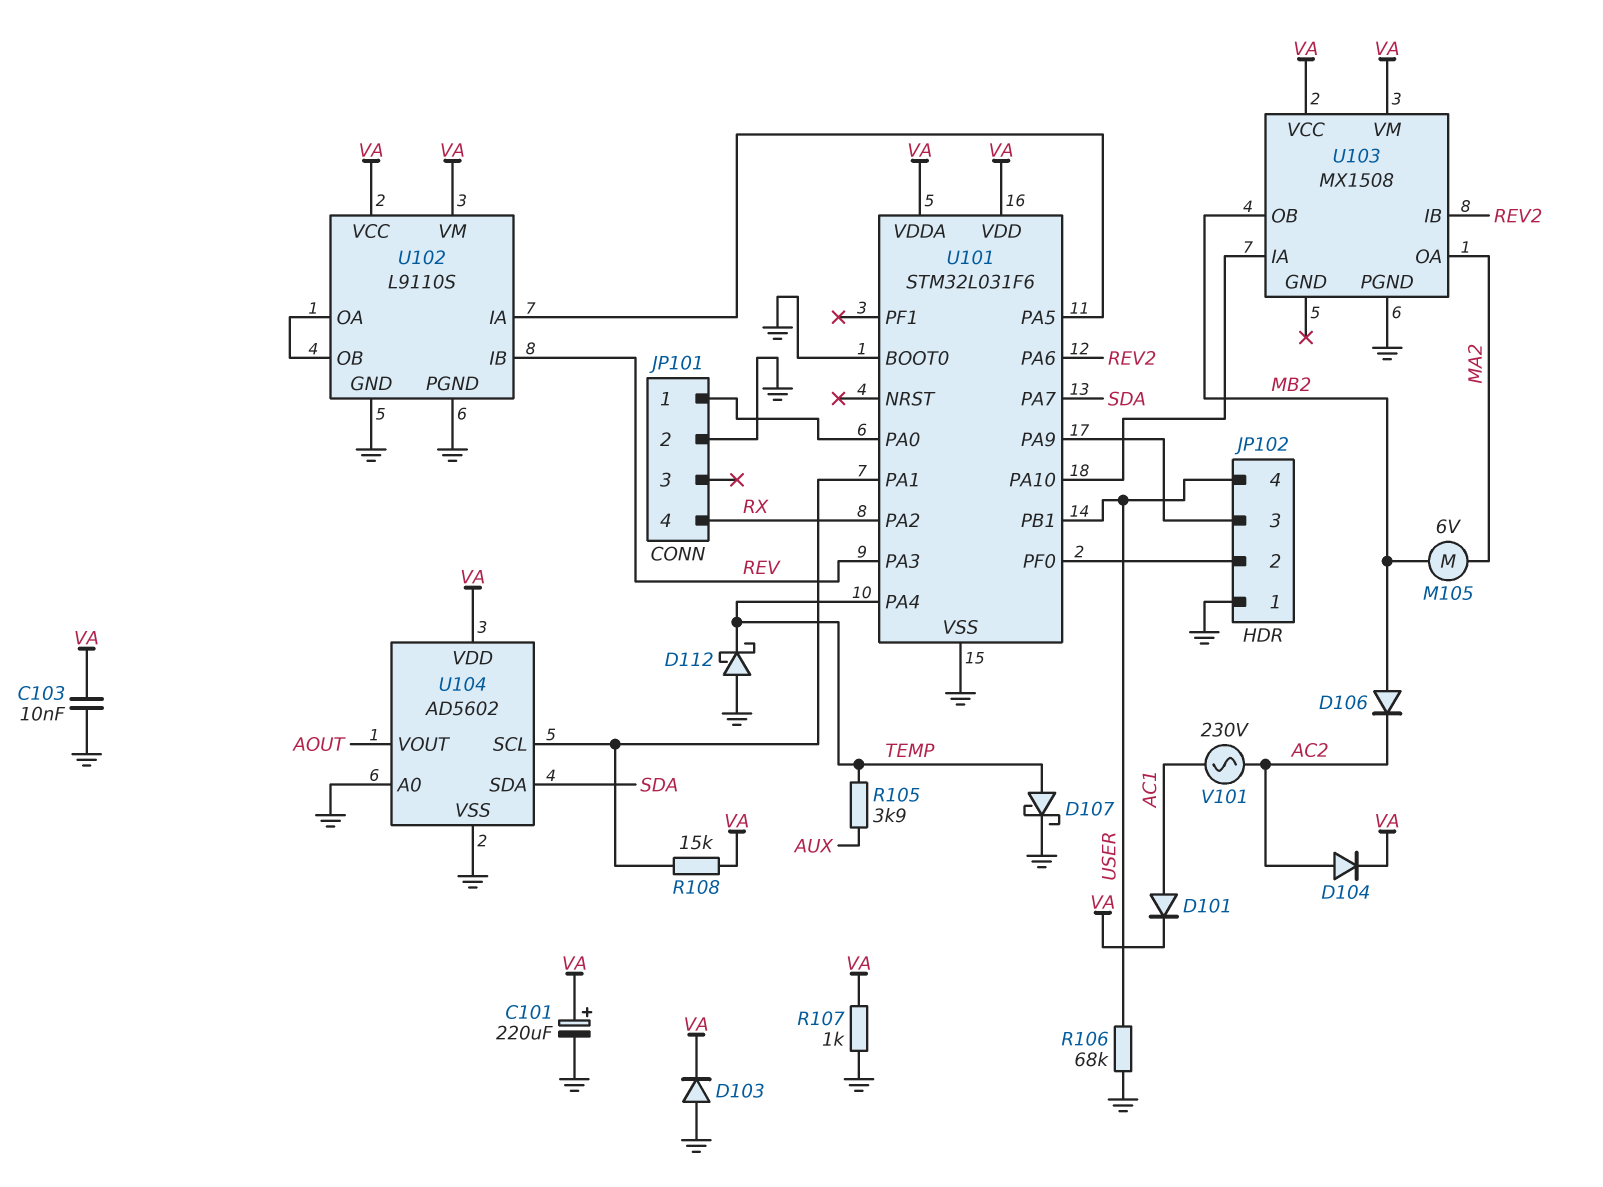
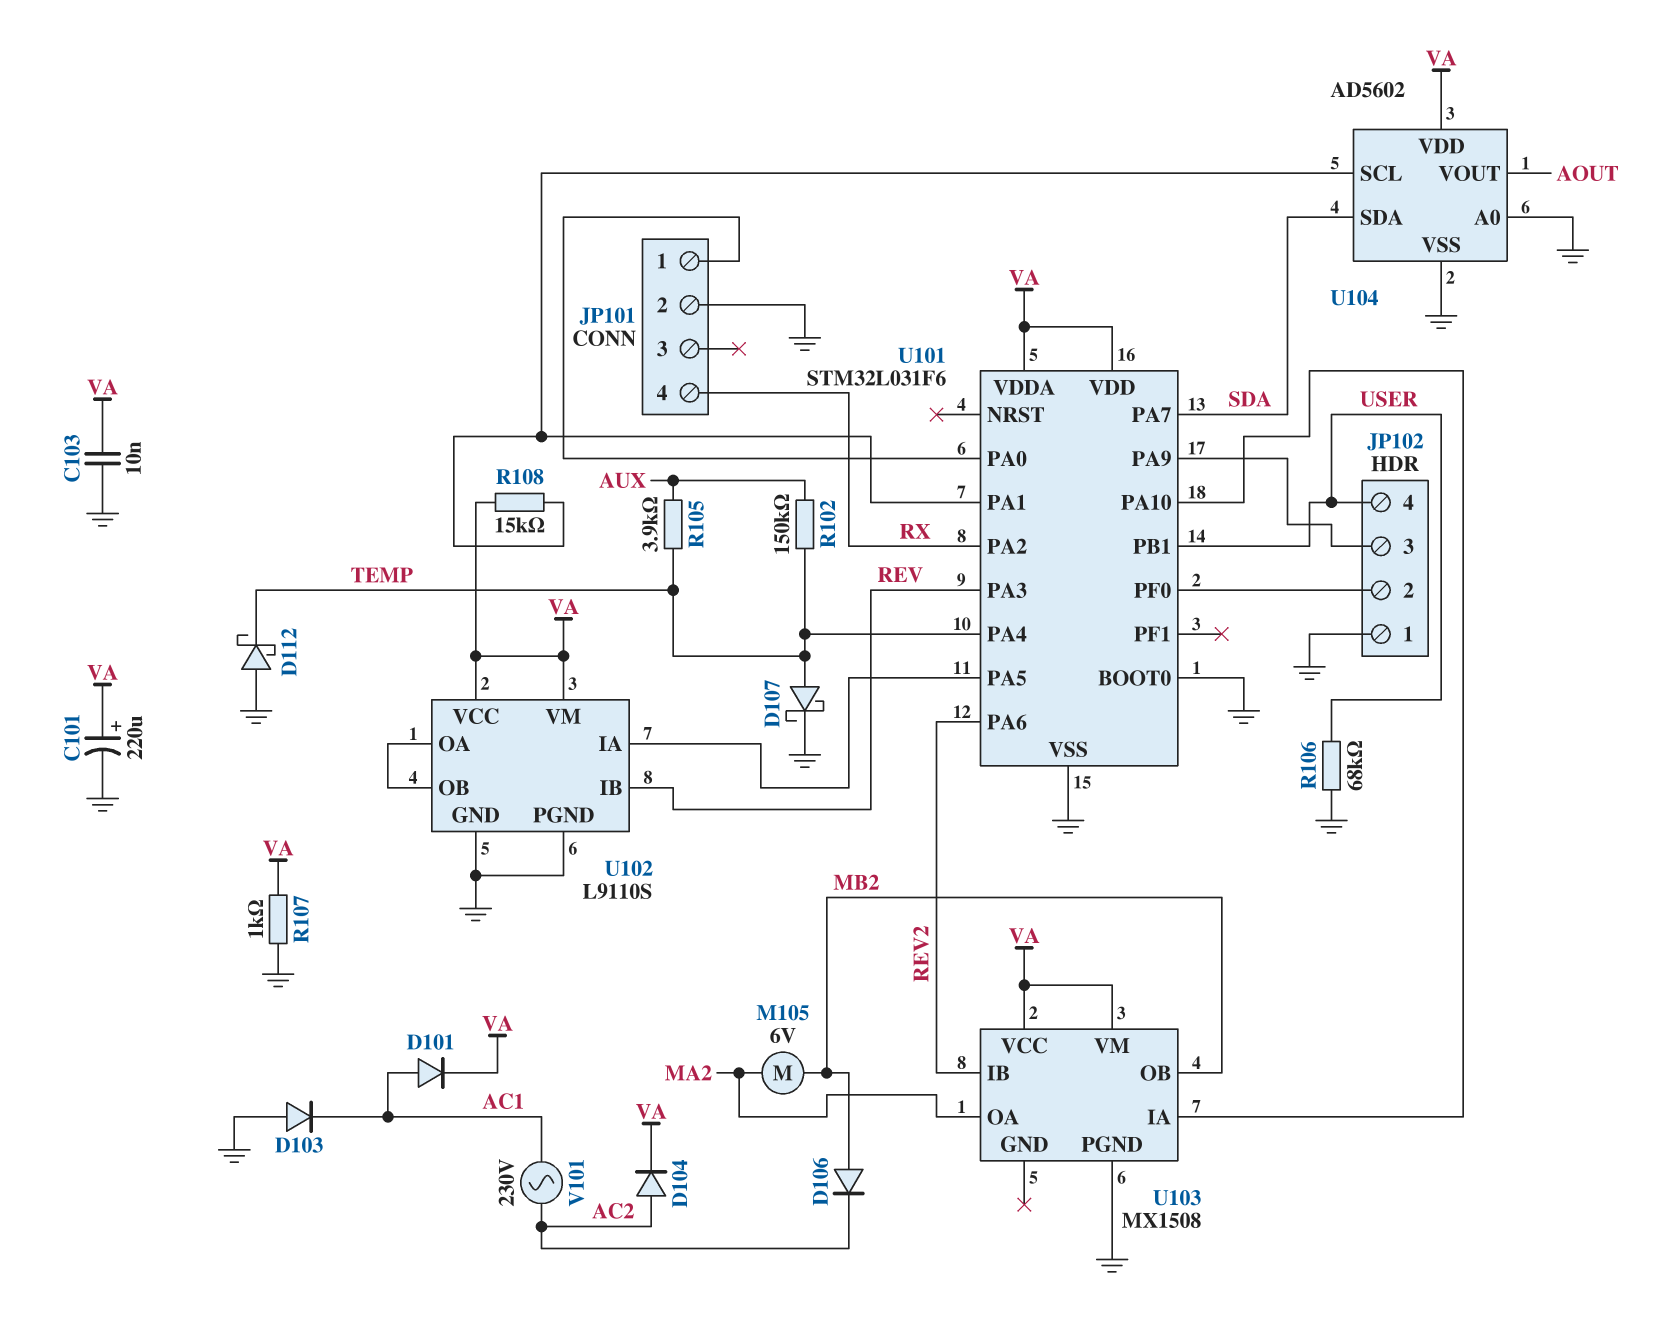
D103: diode (A GND, K VA) -> diode (A GND, K AC1)
R102: none -> 150k (AUX, TEMP)

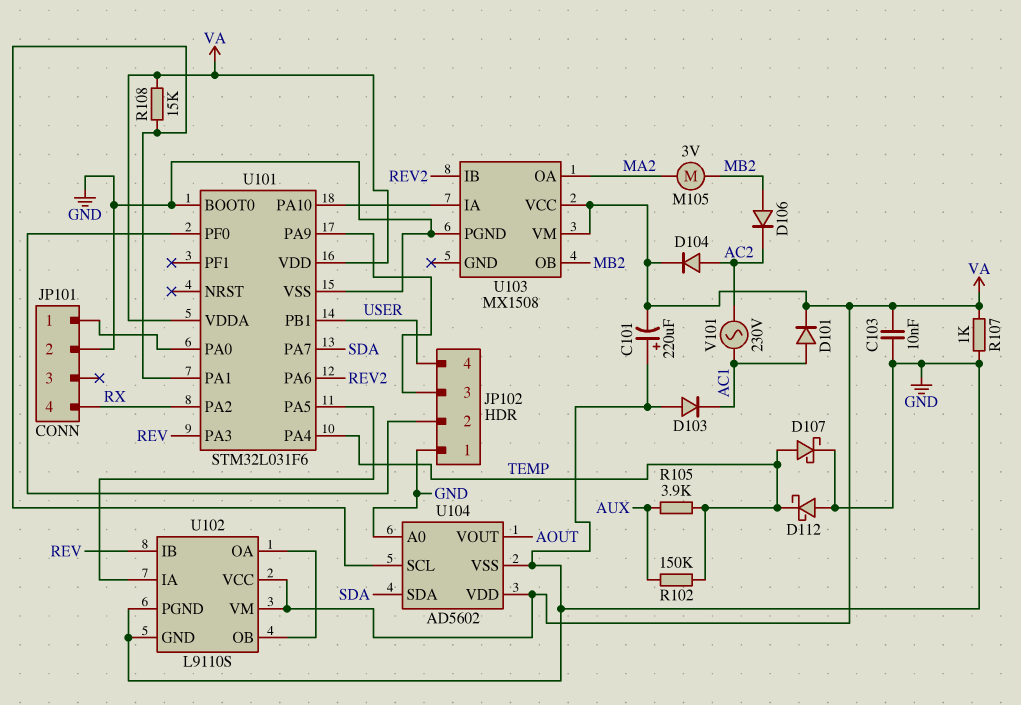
C101: 220uF (plus VA, minus GND) -> 220uF (plus GND, minus VA)
M105: motor 6V (MA2, MB2) -> motor 3V (MA2, MB2)
R106: 68k (GND, USER) -> none

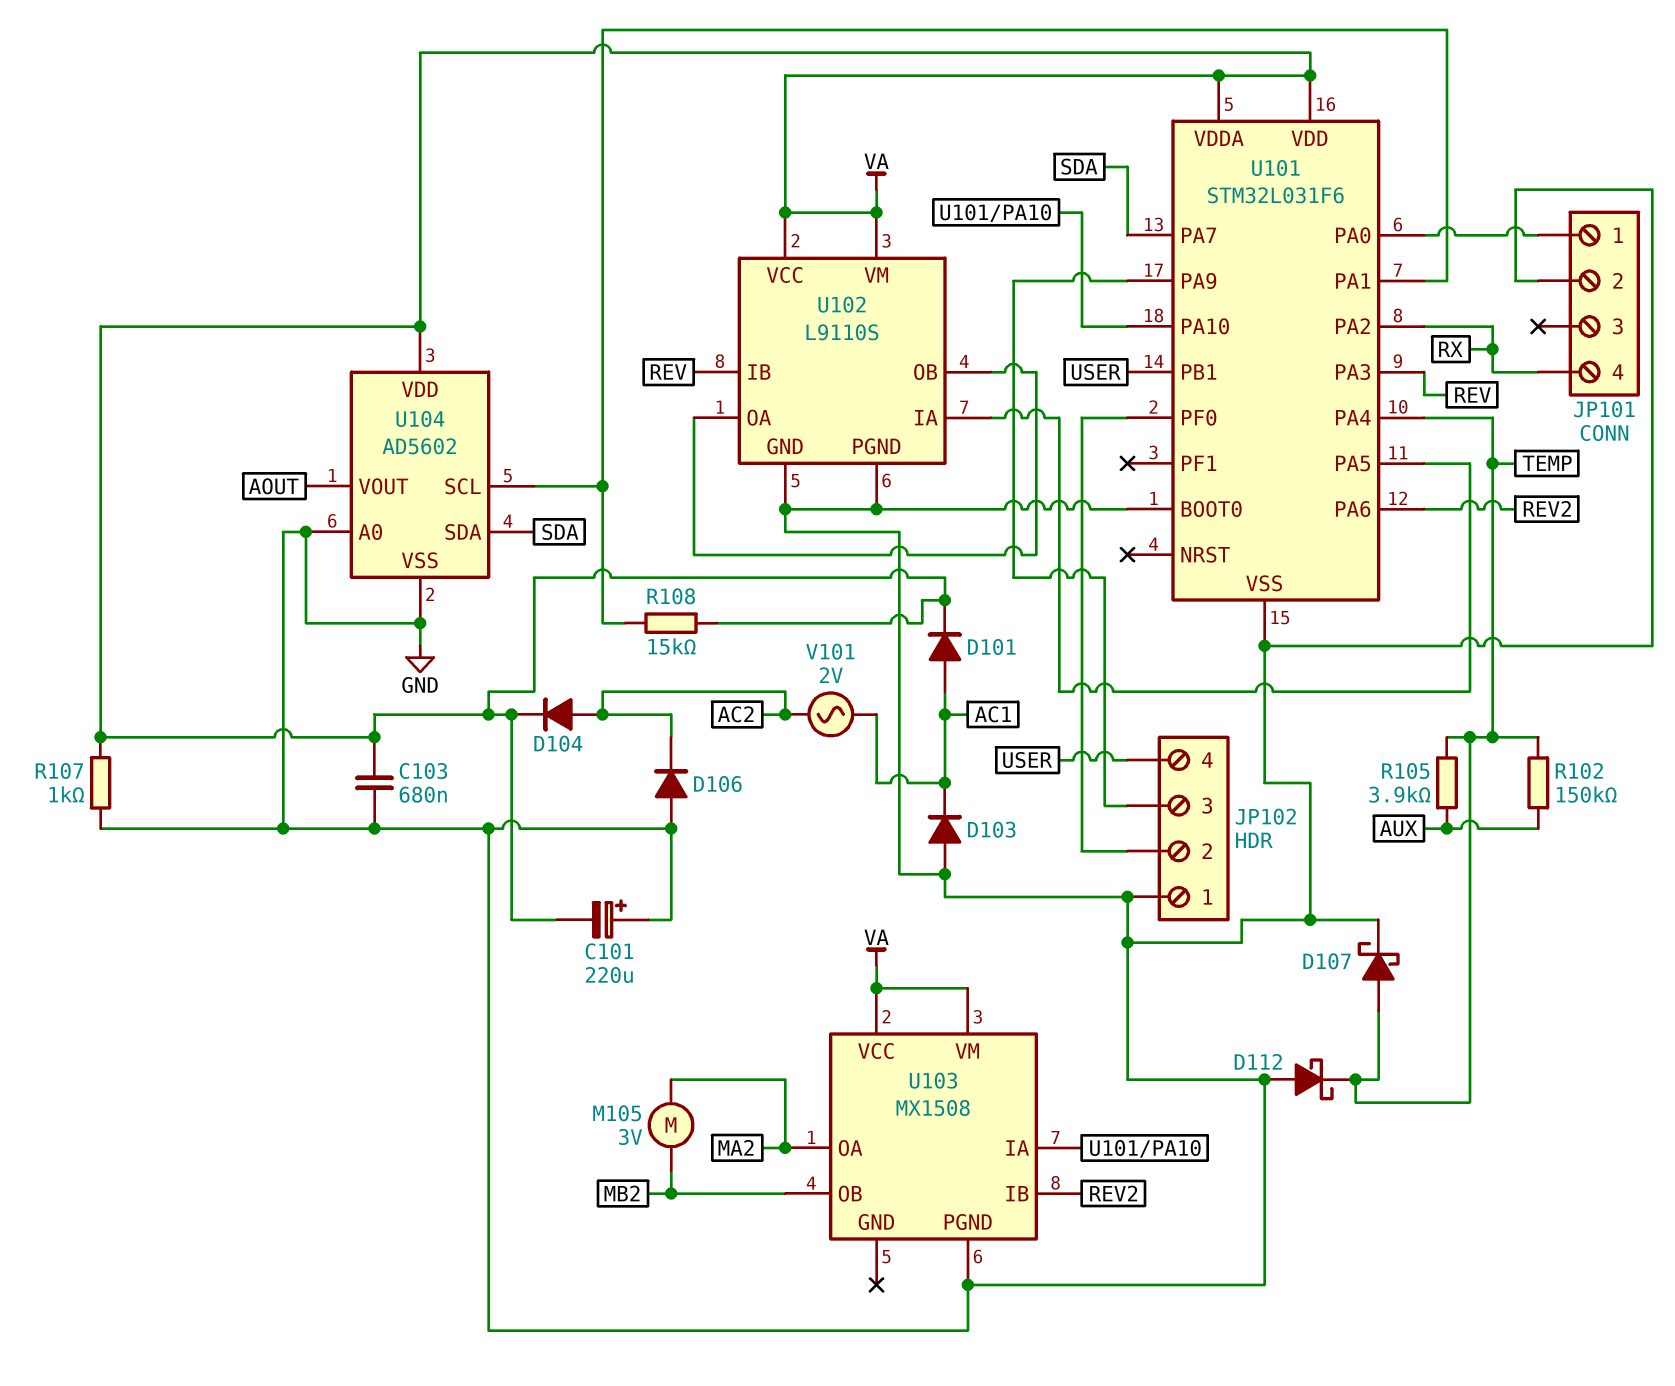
C103: 10nF (GND, VA) -> 680nF (GND, VA)
D106: diode (A MB2, K AC2) -> diode (A GND, K AC2)
V101: AC 230V (AC1, AC2) -> AC 2V (AC1, AC2)

